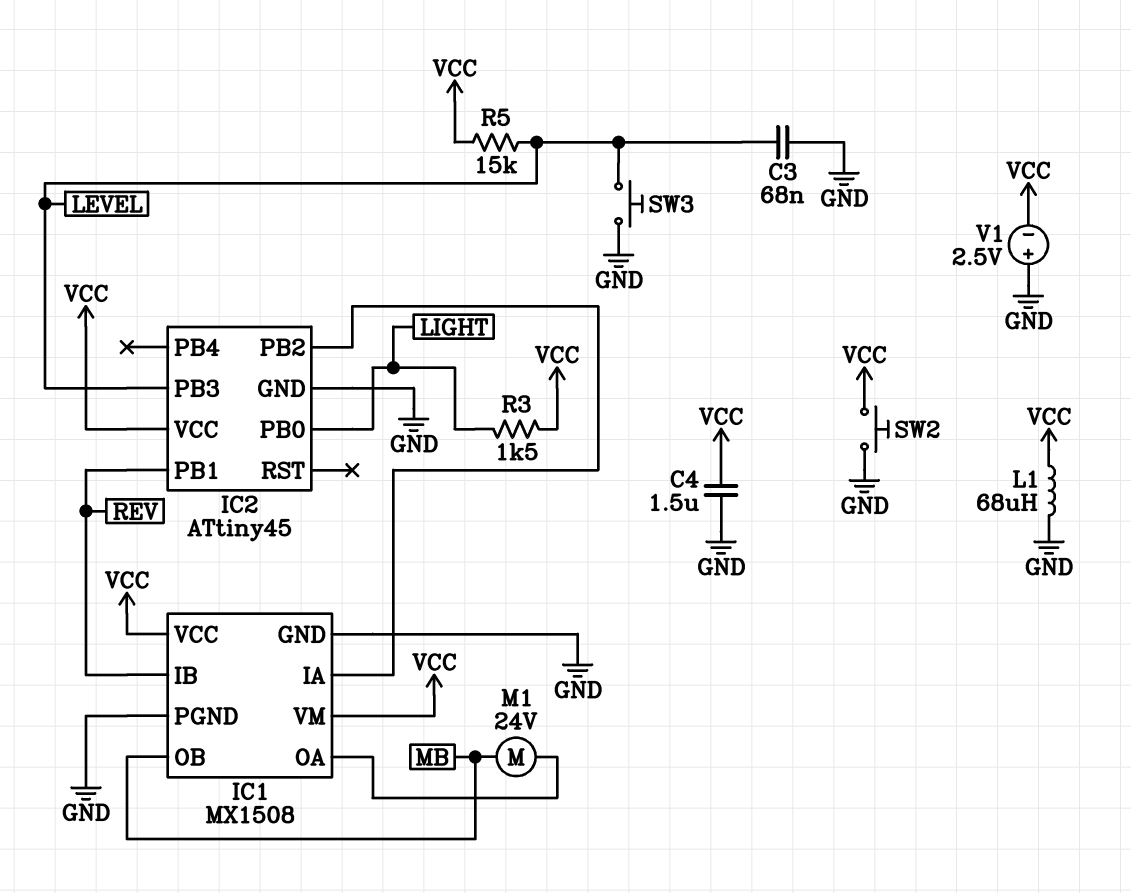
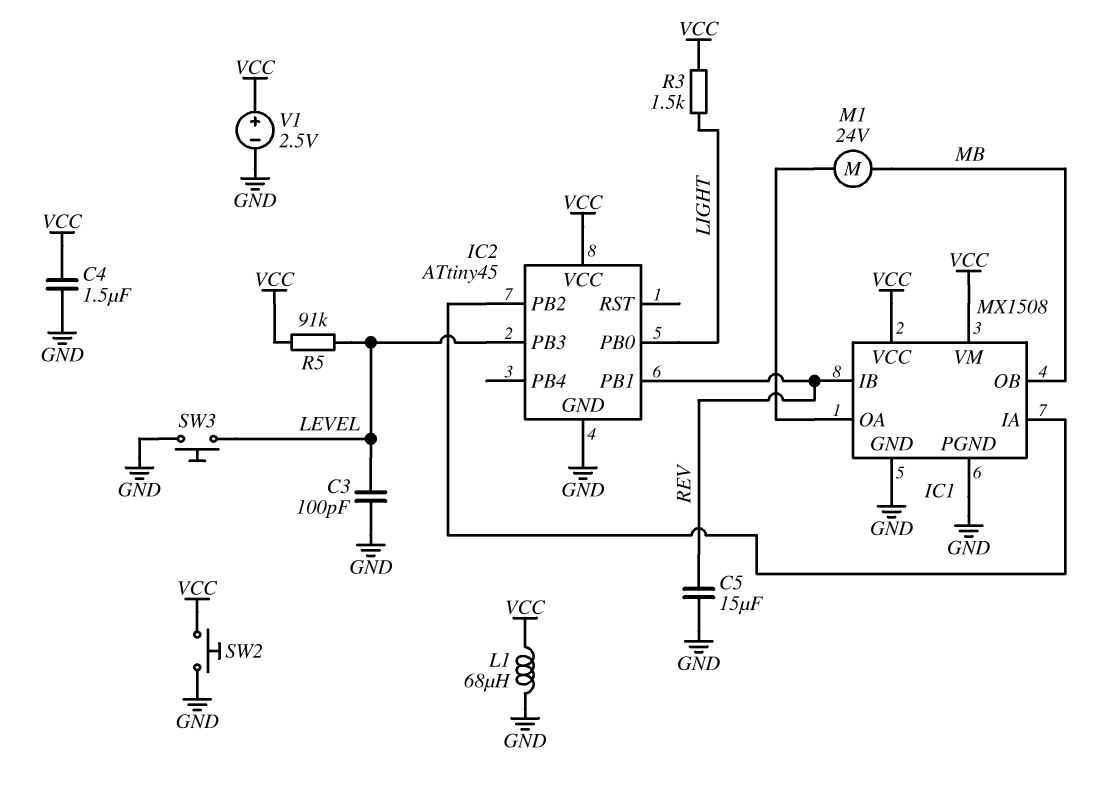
C3: 68nF (GND, LEVEL) -> 100pF (GND, LEVEL)
C5: none -> 15uF (GND, REV)
R5: 15k (LEVEL, VCC) -> 91k (LEVEL, VCC)
V1: 2.5V (plus GND, minus VCC) -> 2.5V (plus VCC, minus GND)

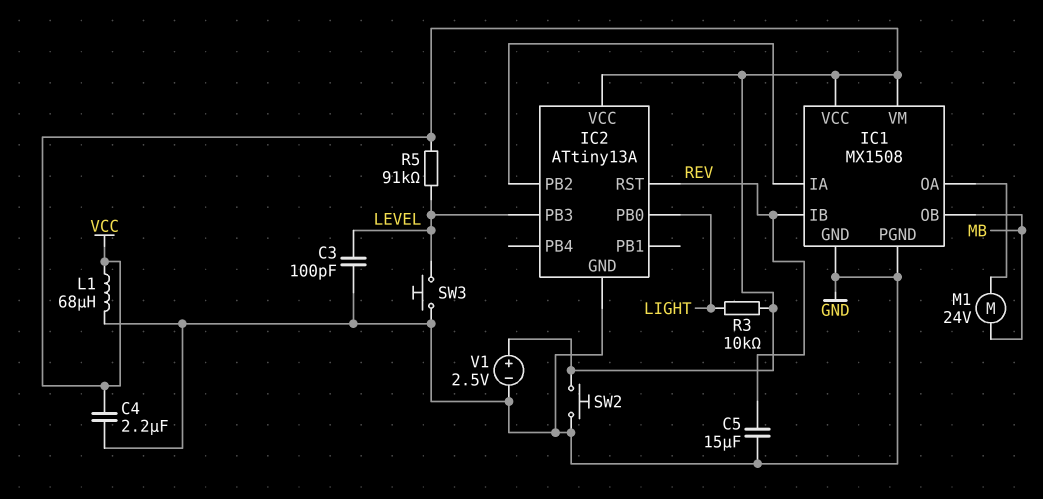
C4: 1.5uF (GND, VCC) -> 2.2uF (GND, VCC)
IC2: ATtiny45 -> ATtiny13A
IC2 pin PB1: REV -> none
IC2 pin RST: none -> REV
R3: 1.5k (LIGHT, VCC) -> 10k (LIGHT, VCC)

